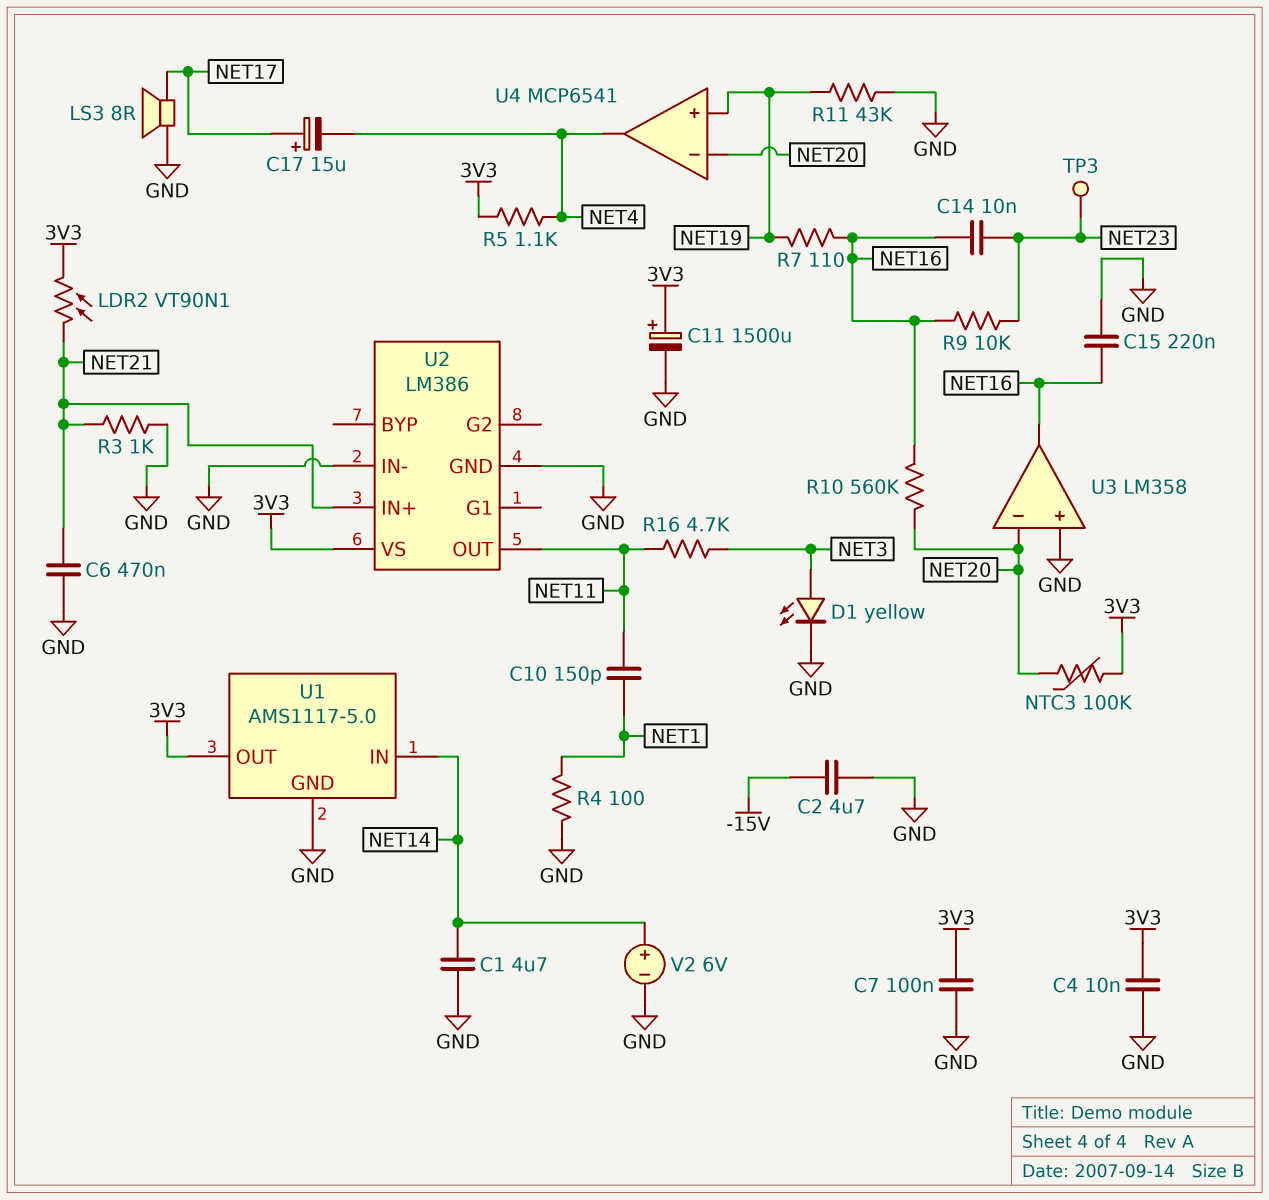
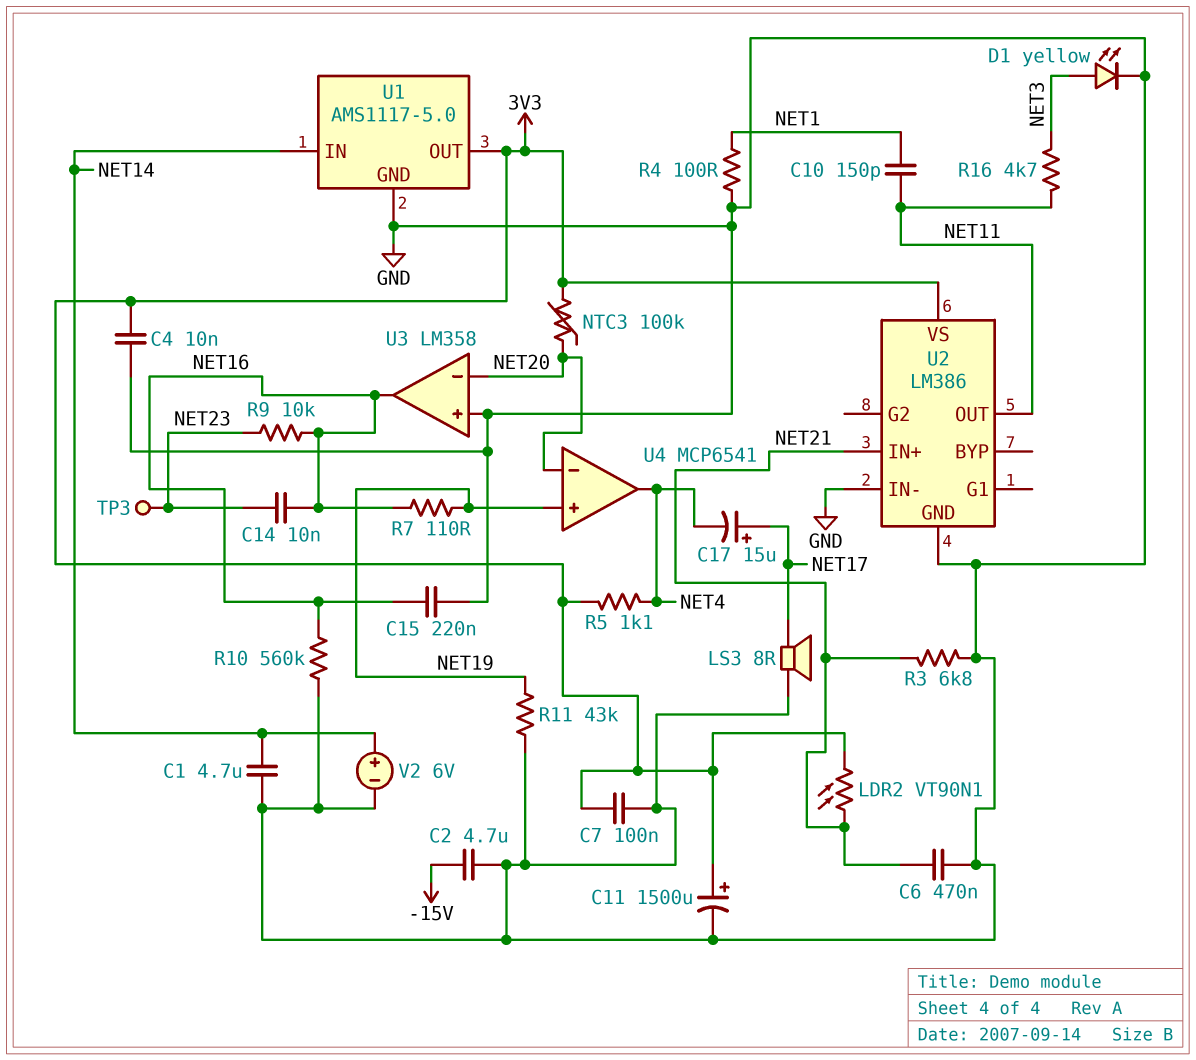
R3: 1k (GND, NET21) -> 6.8k (GND, NET21)
R10: 560k (NET16, NET20) -> 560k (GND, NET16)

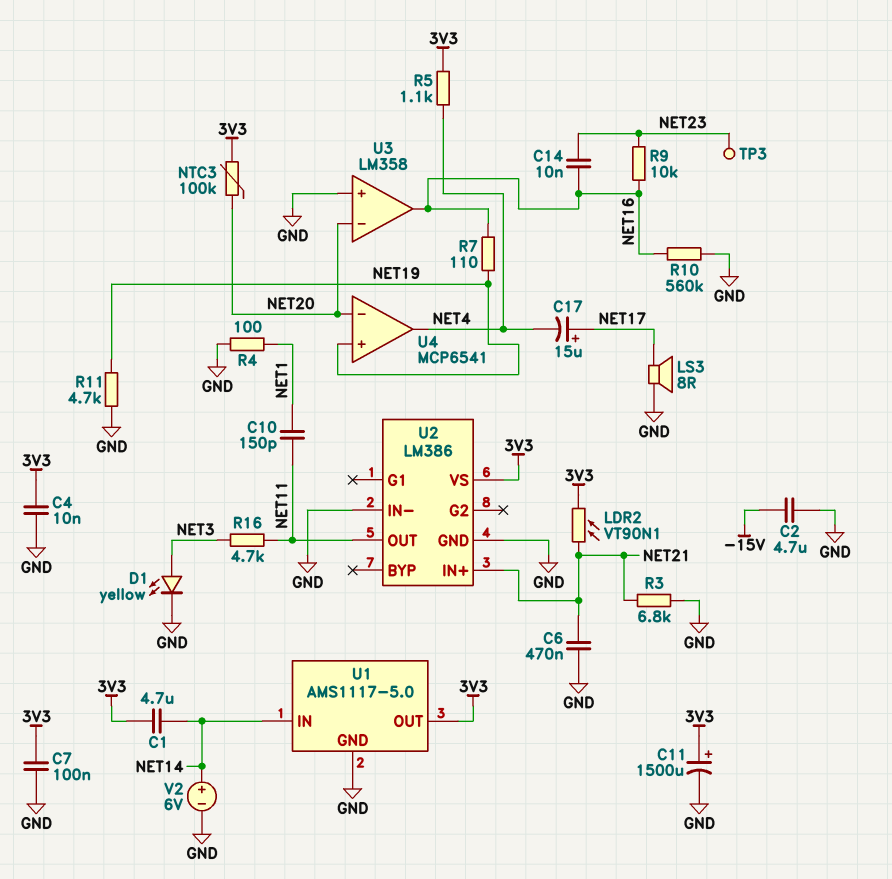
C1: 4.7uF (GND, NET14) -> 4.7uF (3V3, NET14)
C15: 220nF (GND, NET16) -> none
R11: 43k (GND, NET19) -> 4.7k (GND, NET19)

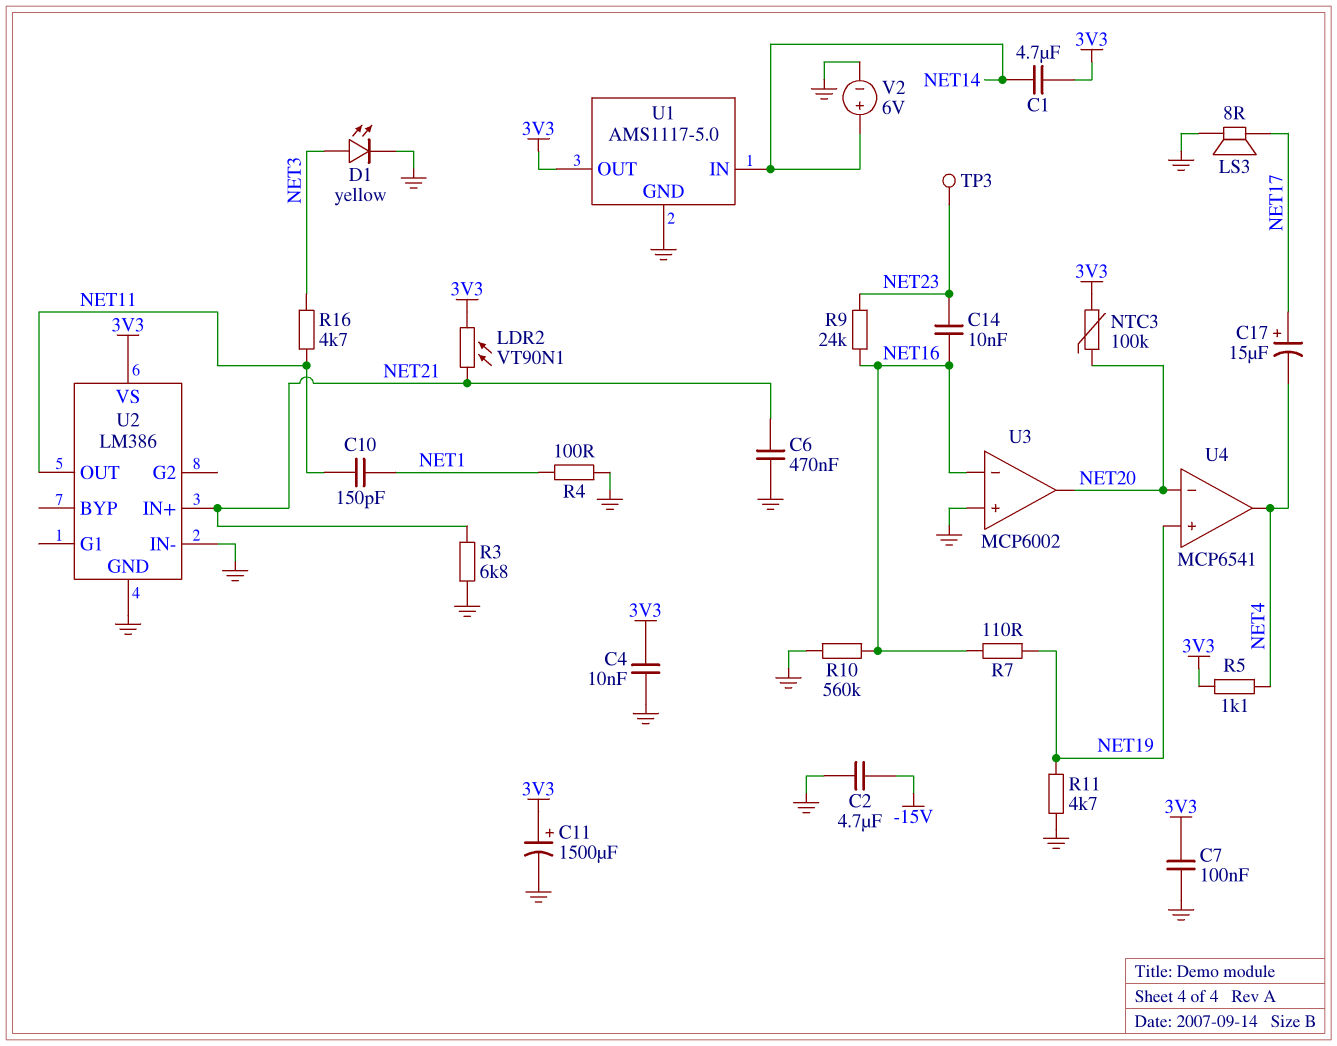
R9: 10k (NET16, NET23) -> 24k (NET16, NET23)
U3: LM358 -> MCP6002
U3 pin in-: NET20 -> NET16
U3 pin out: NET16 -> NET20

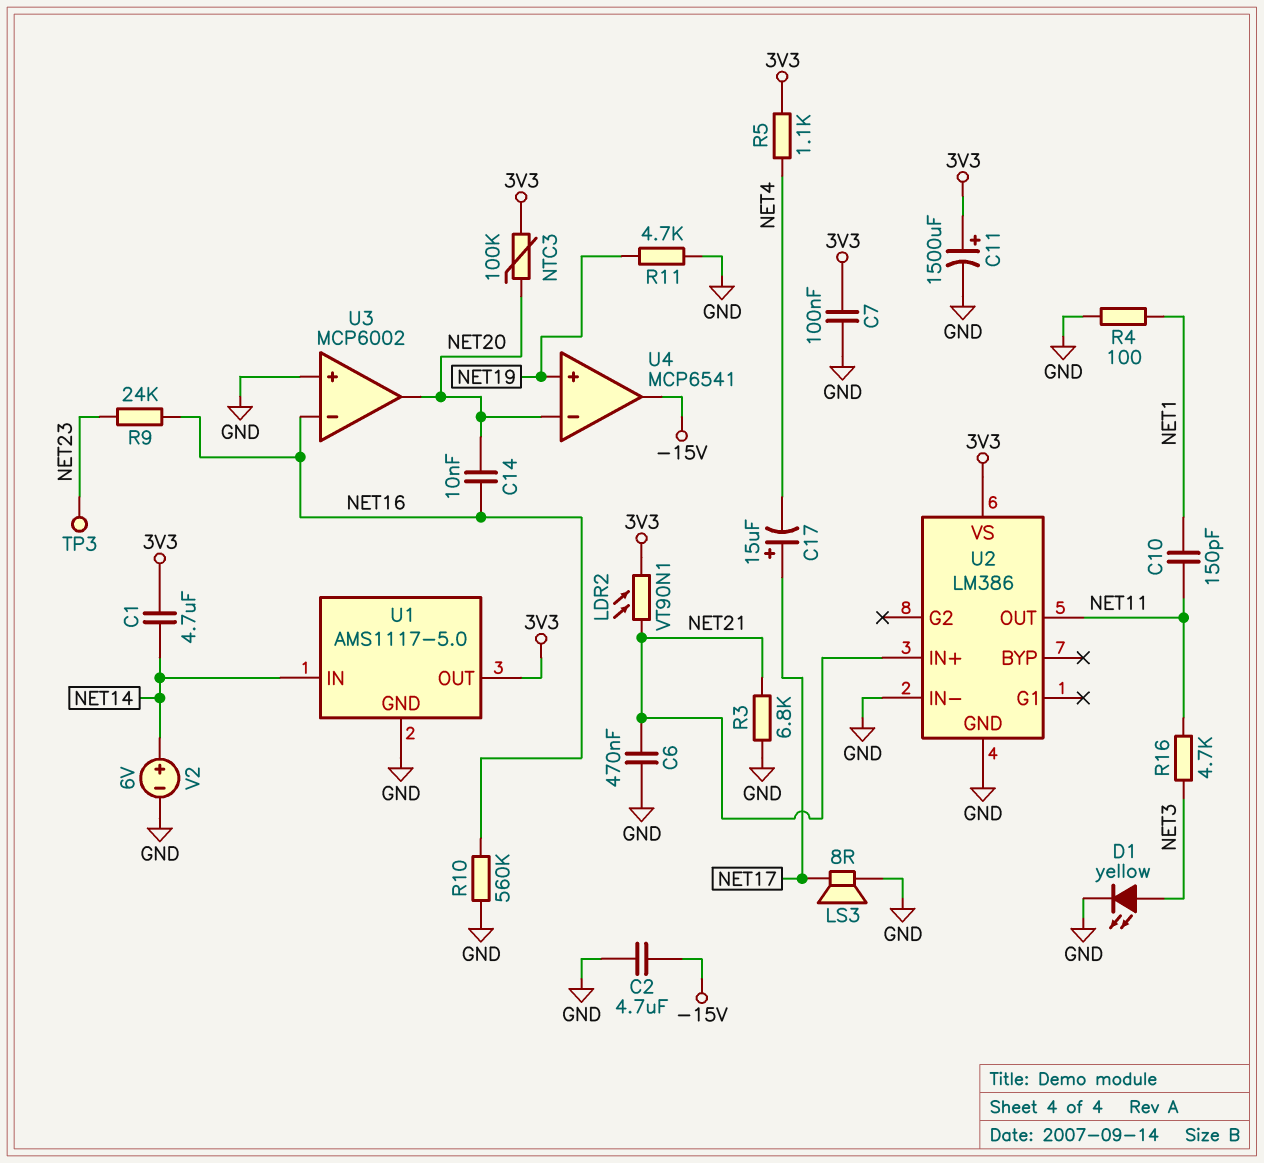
C4: 10nF (3V3, GND) -> none
C14: 10nF (NET16, NET23) -> 10nF (NET16, NET20)
R7: 110 (NET16, NET19) -> none
U4 pin out: NET4 -> -15V

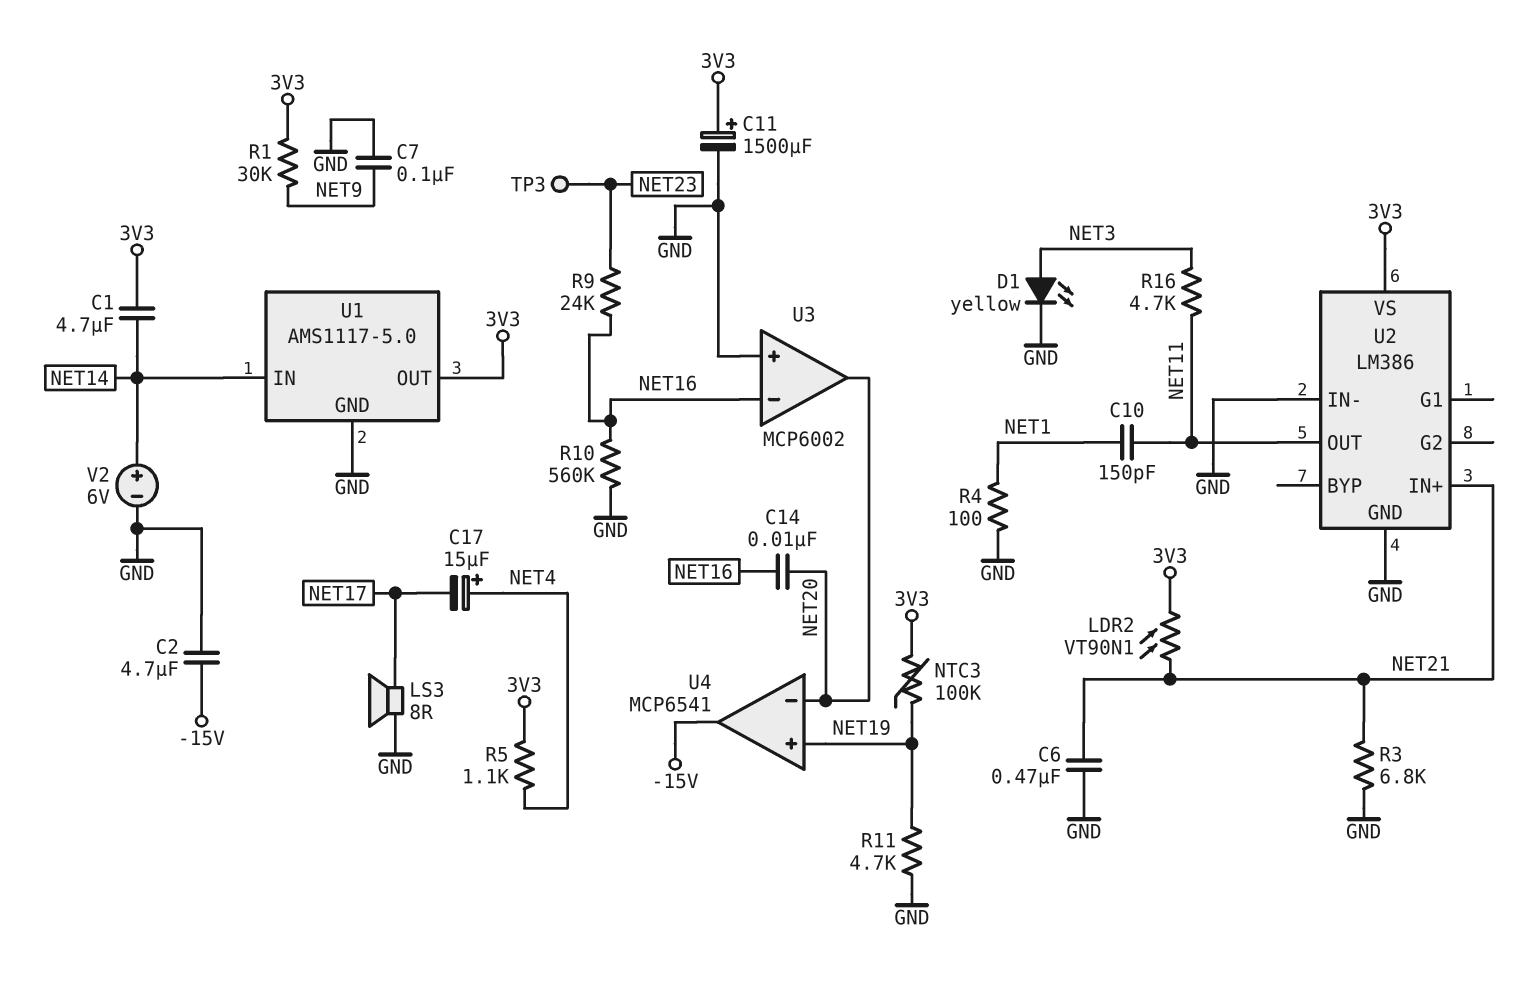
C7: 100nF (3V3, GND) -> 100nF (GND, NET9)
C17: 15uF (plus NET17, minus NET4) -> 15uF (plus NET4, minus NET17)
NTC3: 100k (3V3, NET20) -> 100k (3V3, NET19)
R1: none -> 30k (3V3, NET9)

